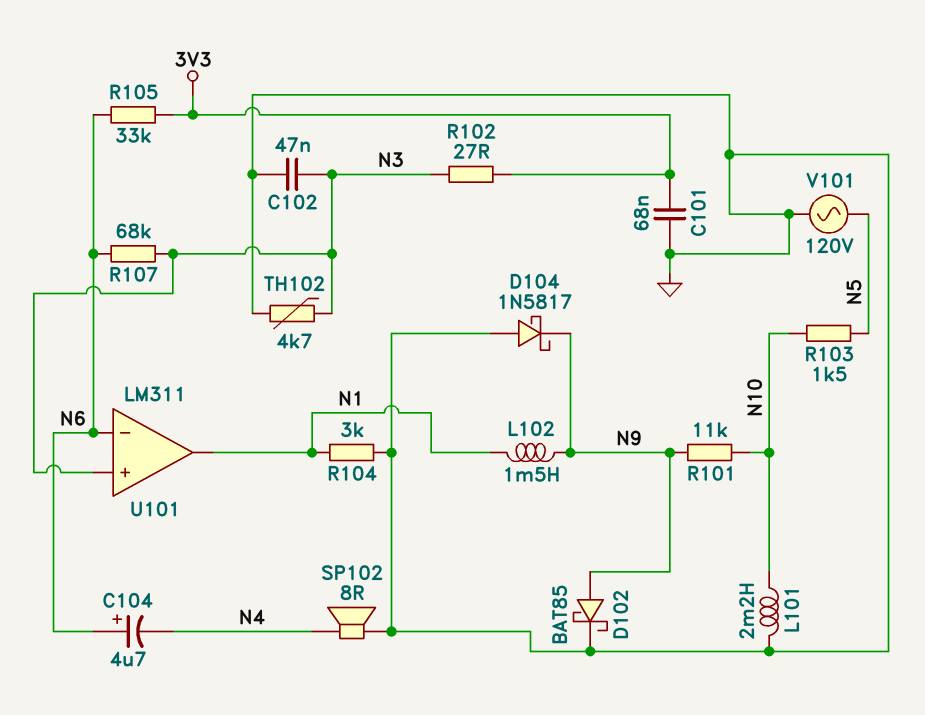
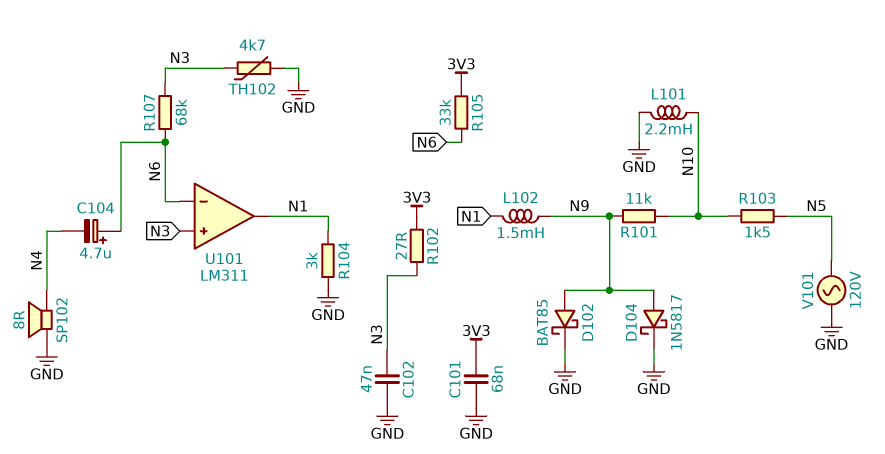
D104: schottky 1N5817 (A GND, K N9) -> schottky 1N5817 (A N9, K GND)

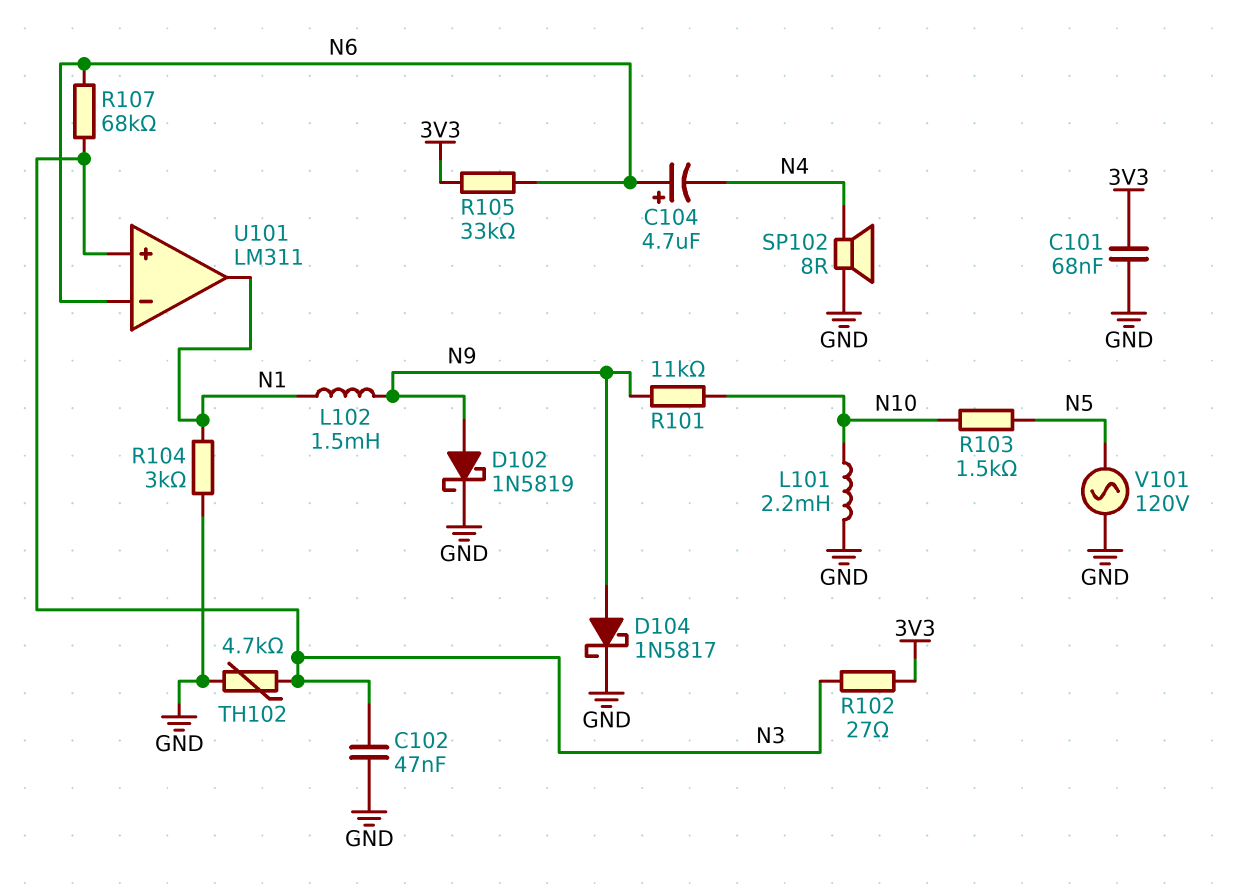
D102: schottky BAT85 (A N9, K GND) -> schottky 1N5819 (A N9, K GND)

